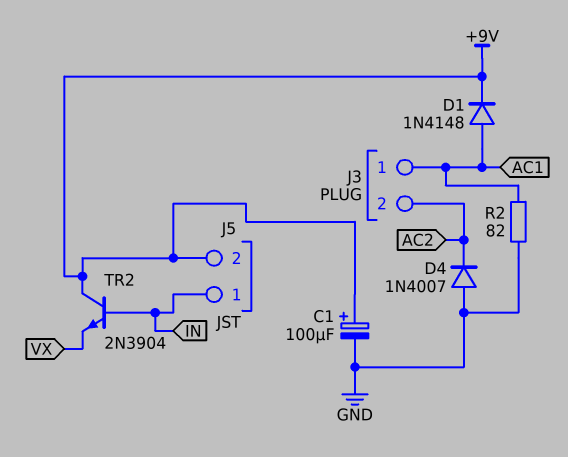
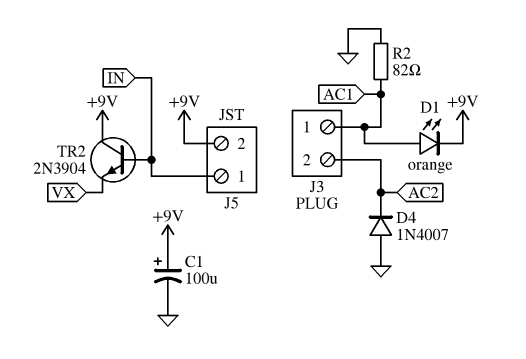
D1: diode 1N4148 (A AC1, K +9V) -> LED orange (A AC1, K +9V)

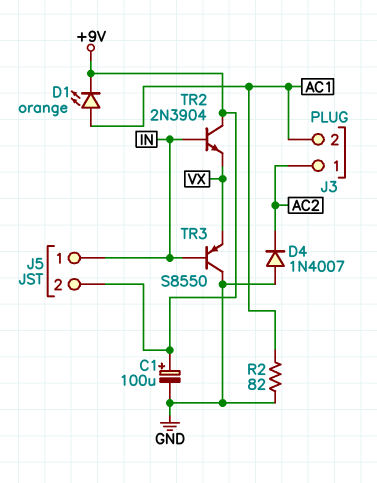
J3 pin 1: AC1 -> AC2
J3 pin 2: AC2 -> AC1
TR3: none -> PNP S8550 (B IN, C GND, E VX)

